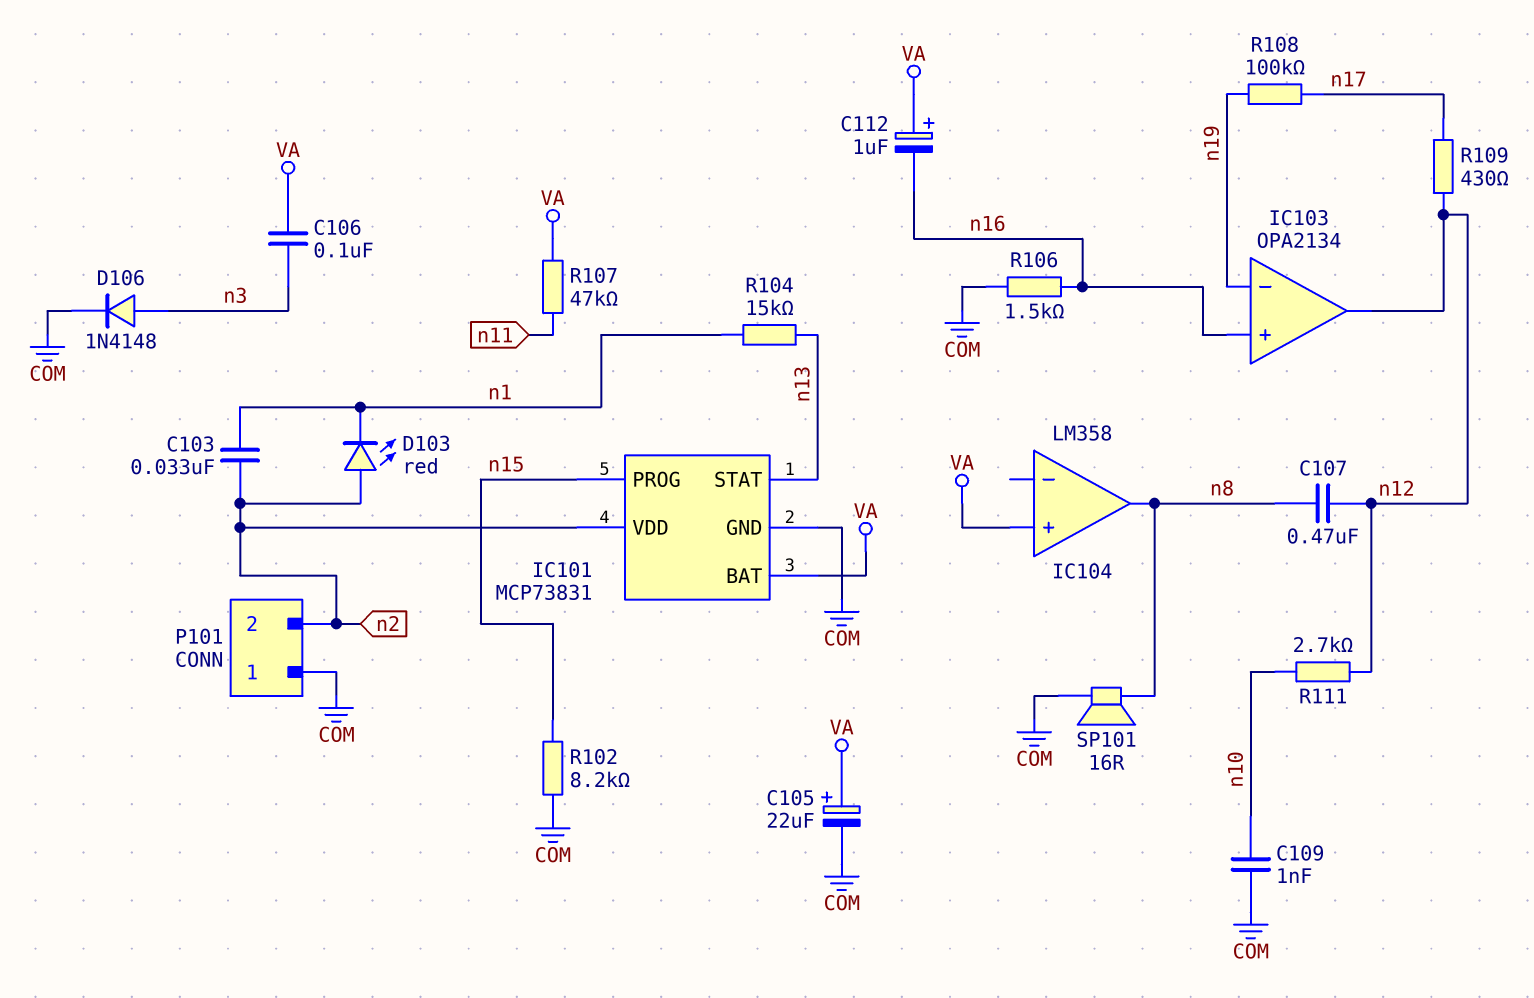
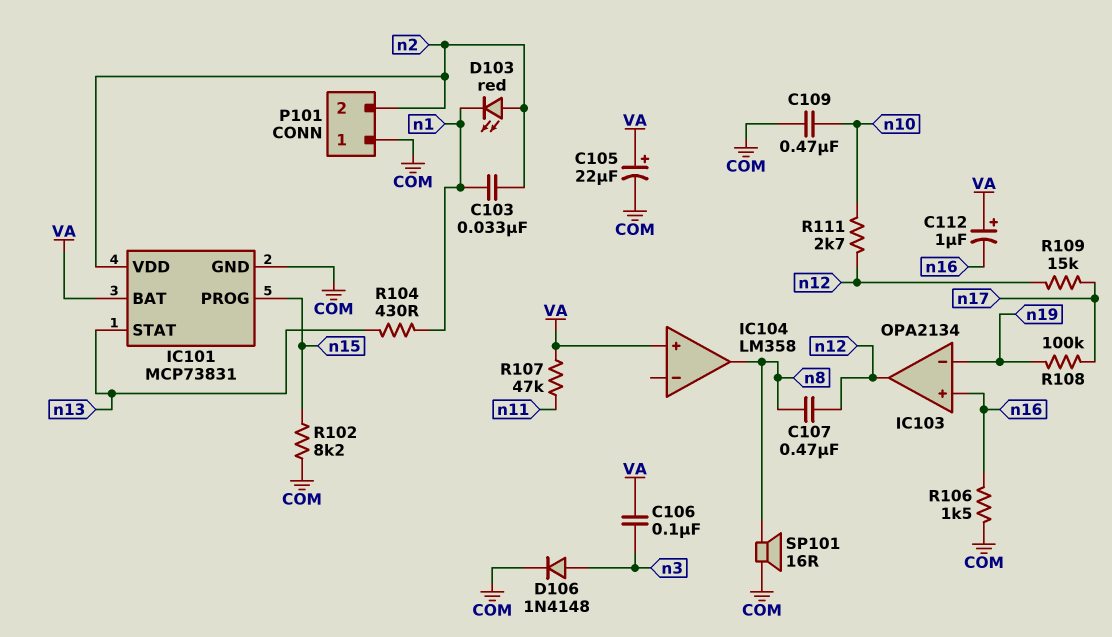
C109: 1nF (COM, n10) -> 470nF (COM, n10)
R104: 15k (n1, n13) -> 430 (n1, n13)
R109: 430 (n12, n17) -> 15k (n12, n17)

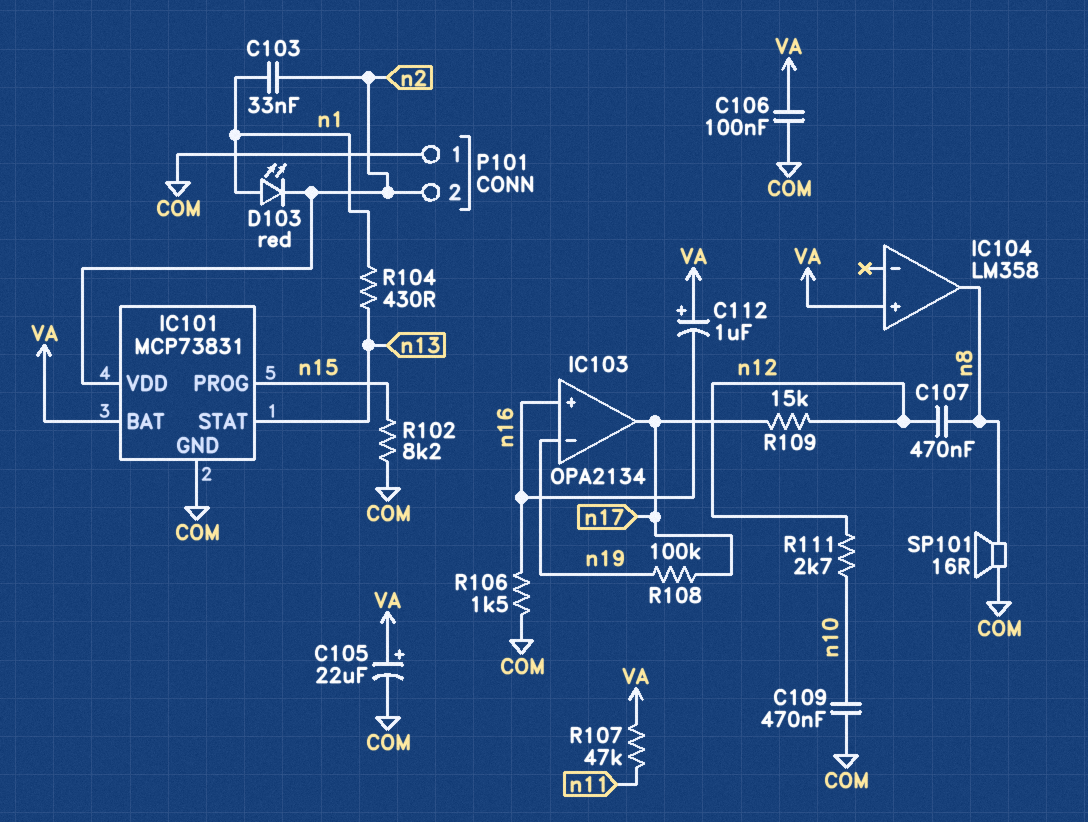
C106: 100nF (VA, n3) -> 100nF (COM, VA)
D103: LED red (A n2, K n1) -> LED red (A n1, K n2)
D106: diode 1N4148 (A n3, K COM) -> none
IC103 pin out: n12 -> n17

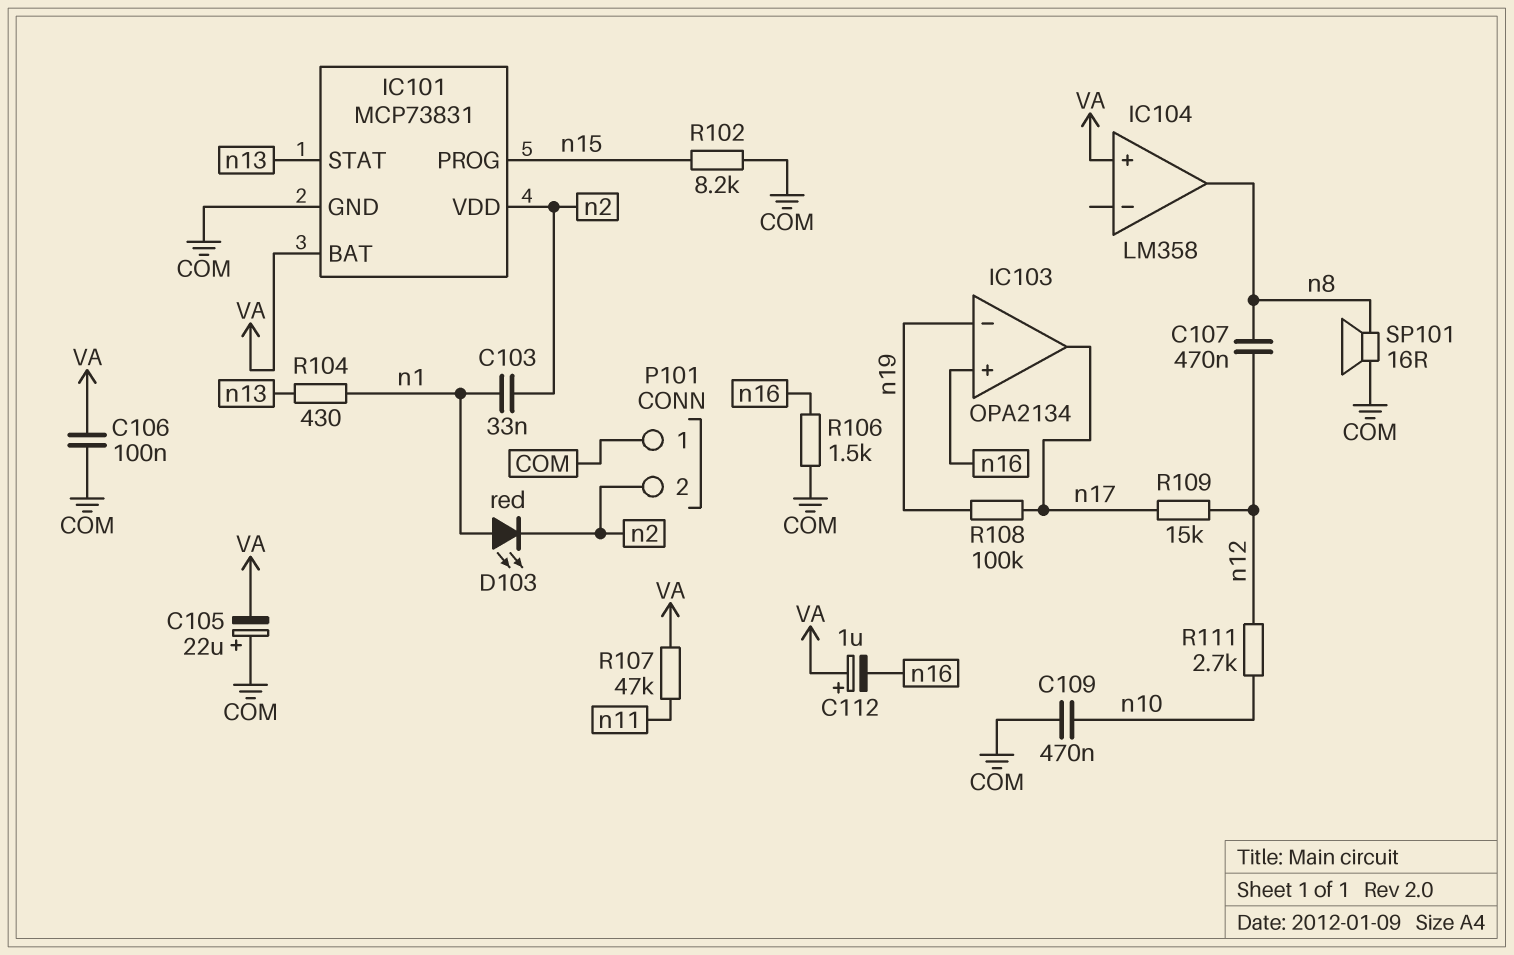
C105: 22uF (plus VA, minus COM) -> 22uF (plus COM, minus VA)

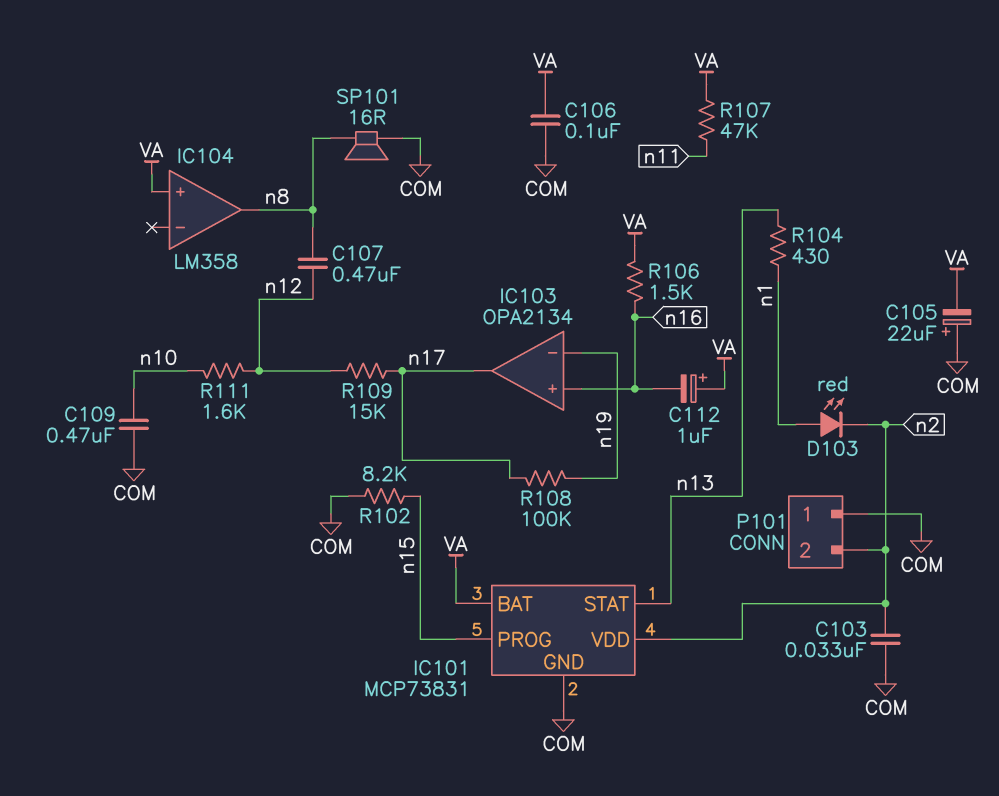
C103: 33nF (n1, n2) -> 33nF (COM, n2)
R106: 1.5k (COM, n16) -> 1.5k (VA, n16)
R111: 2.7k (n10, n12) -> 1.6k (n10, n12)

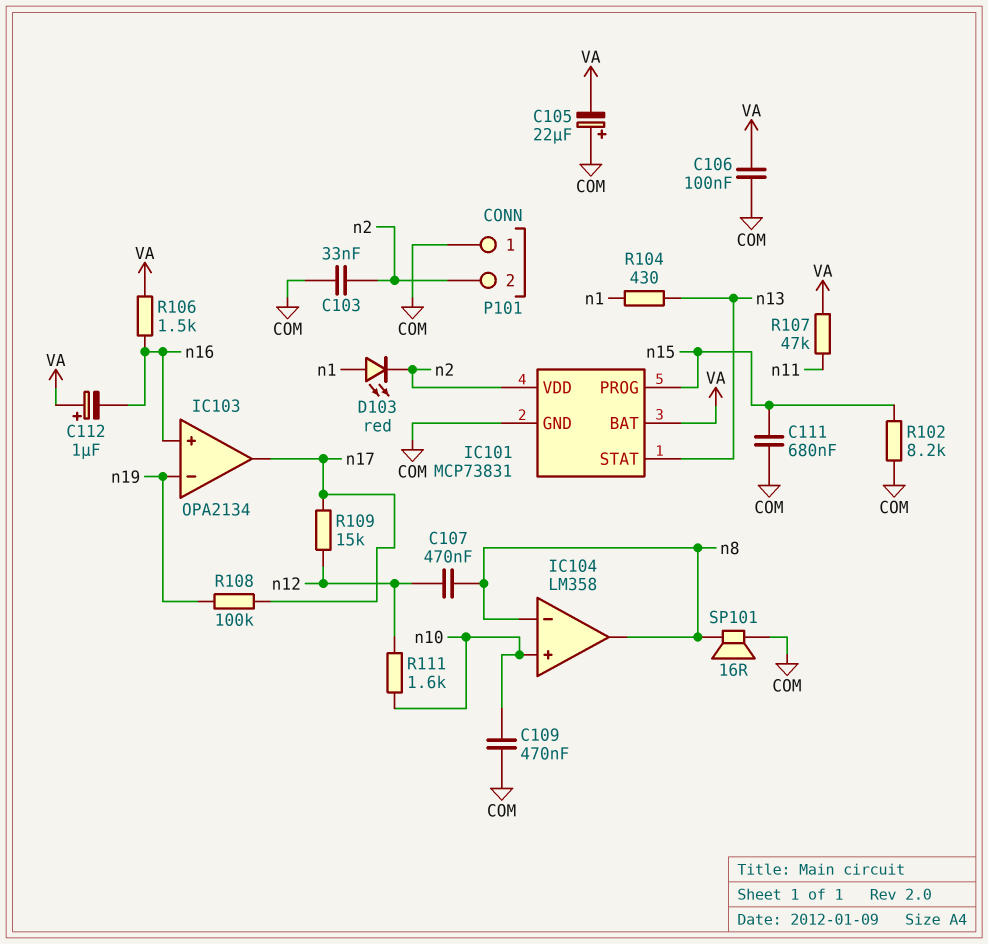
C111: none -> 680nF (COM, n15)
IC104 pin in+: VA -> n10
IC104 pin in-: none -> n8

